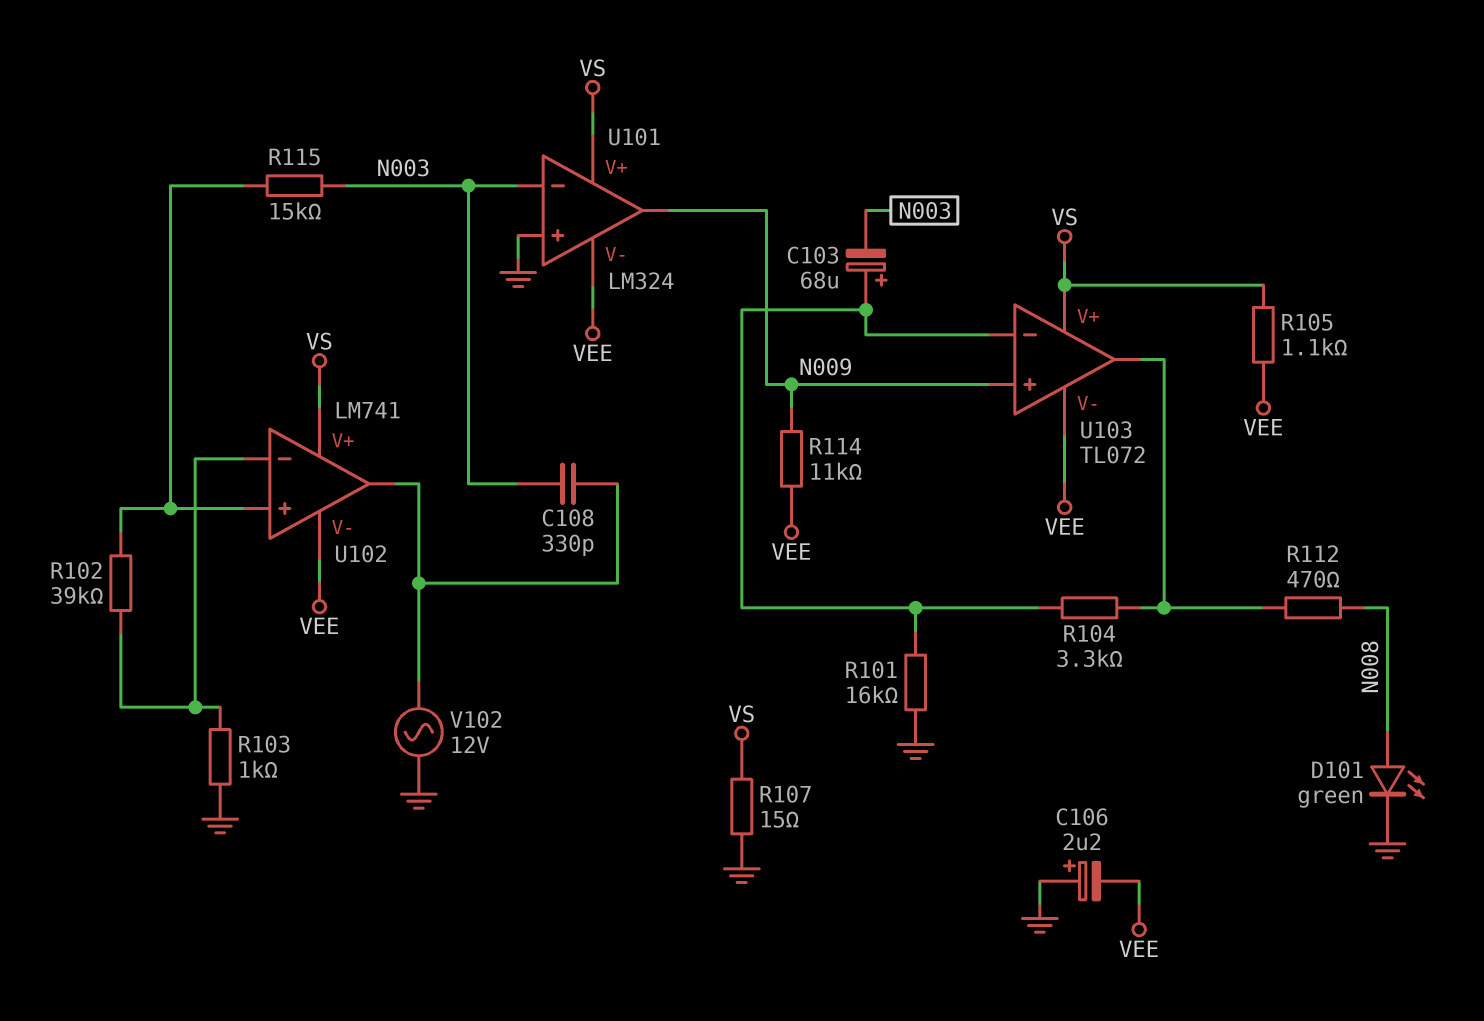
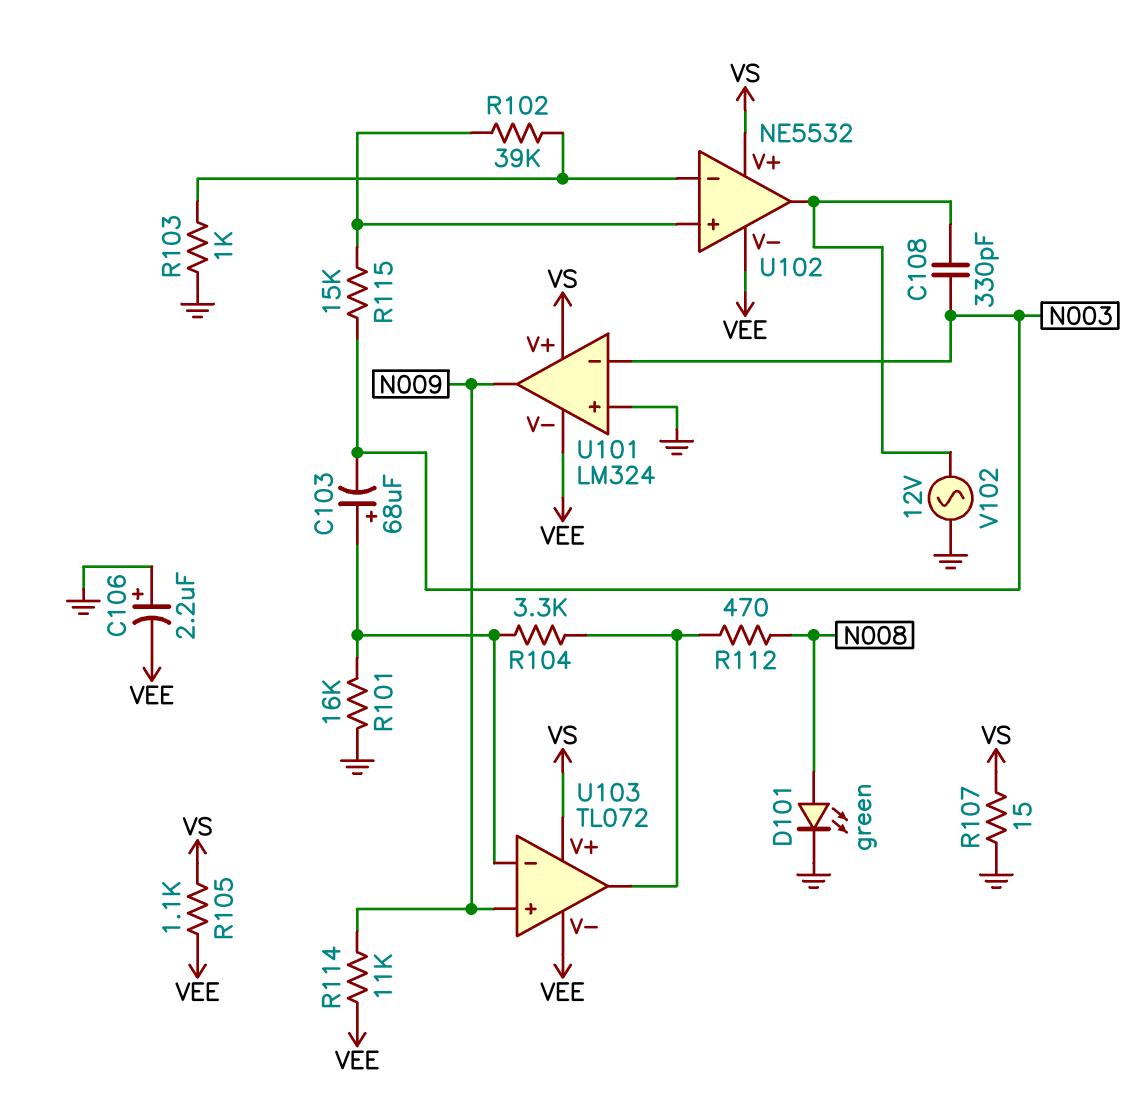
U102: LM741 -> NE5532

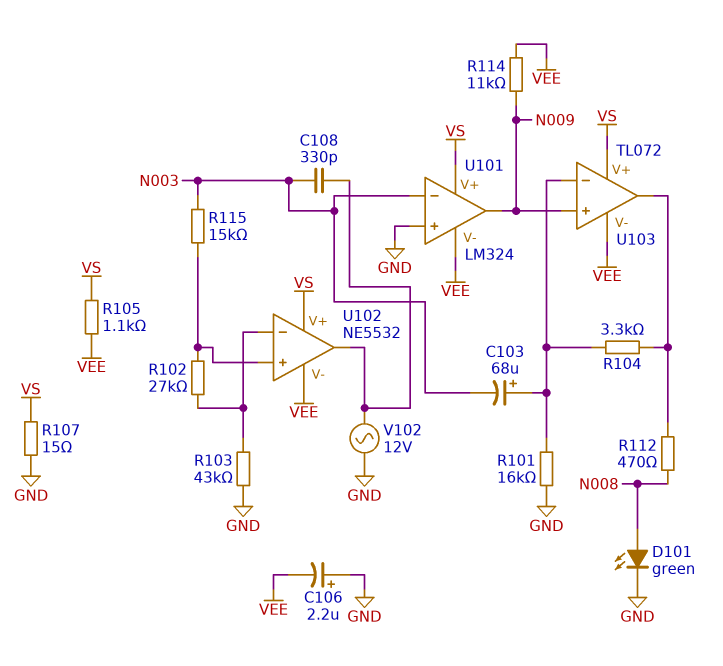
R102: 39k (U102/in+, U102/in-) -> 27k (U102/in+, U102/in-)
R103: 1k (GND, U102/in-) -> 43k (GND, U102/in-)

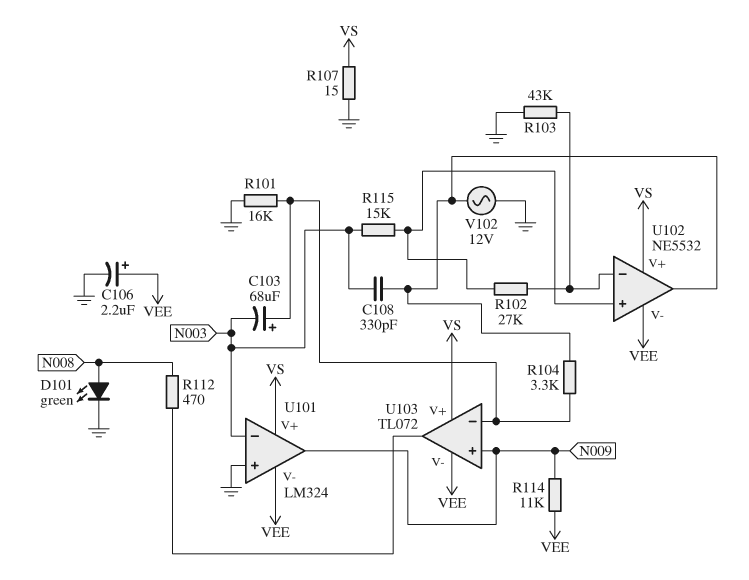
C106: 2.2uF (plus GND, minus VEE) -> 2.2uF (plus VEE, minus GND)
R104: 3.3k (U103/in-, U103/out) -> 3.3k (U102/out, U103/in-)
R105: 1.1k (VEE, VS) -> none

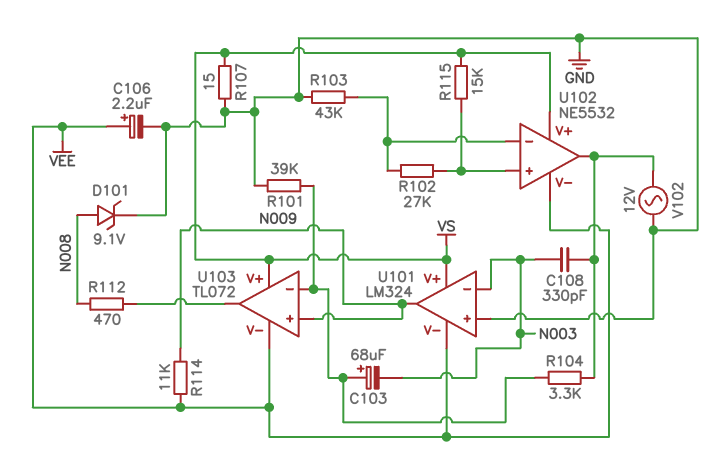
D101: LED green (A N008, K GND) -> zener 9.1V (A N008, K GND)
R101: 16k (GND, U103/in-) -> 39k (GND, U103/in-)
R115: 15k (N003, U102/in+) -> 15k (U102/in+, VS)

